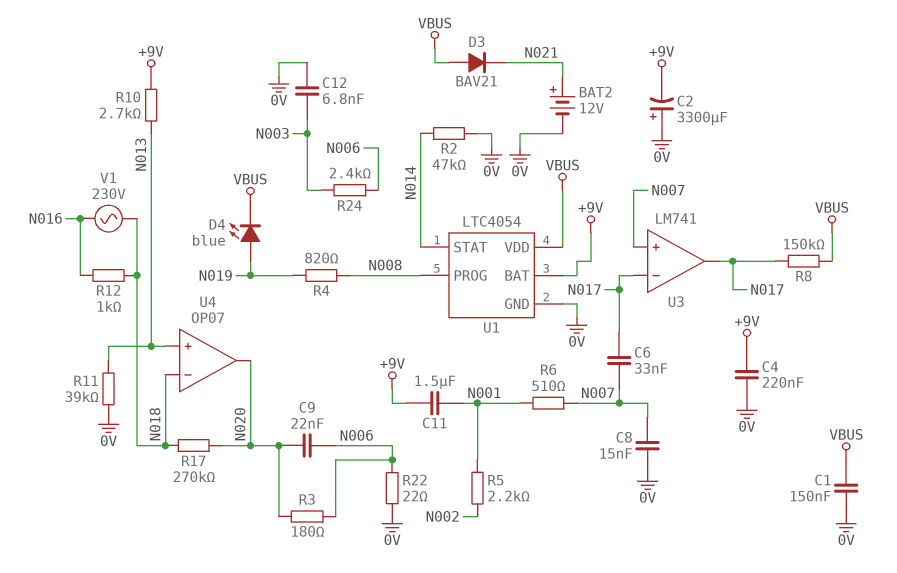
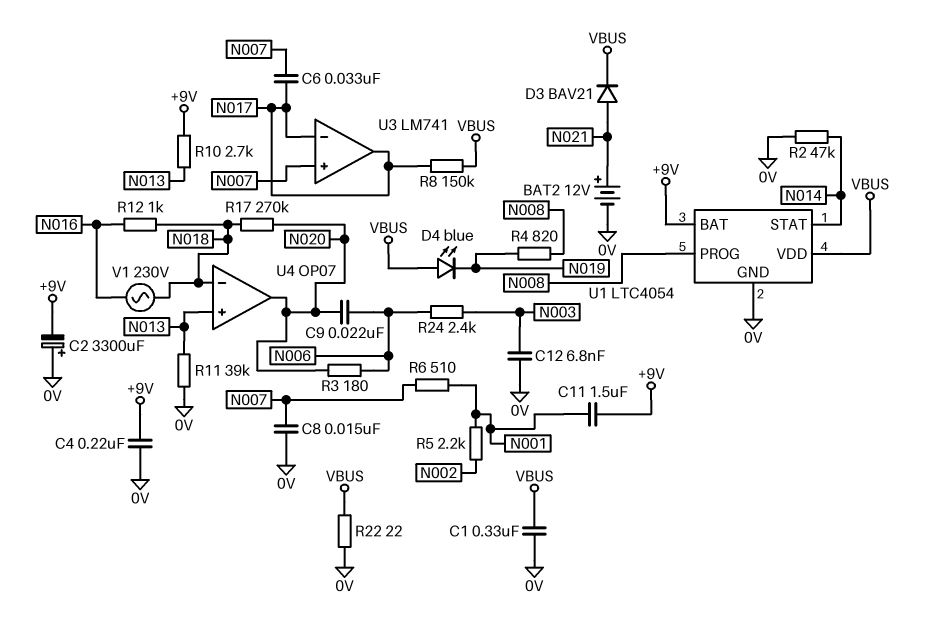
C1: 150nF (0V, VBUS) -> 330nF (0V, VBUS)
D3: diode BAV21 (A VBUS, K N021) -> diode BAV21 (A N021, K VBUS)
D4: LED blue (A N019, K VBUS) -> LED blue (A VBUS, K N019)
R22: 22 (0V, N006) -> 22 (0V, VBUS)

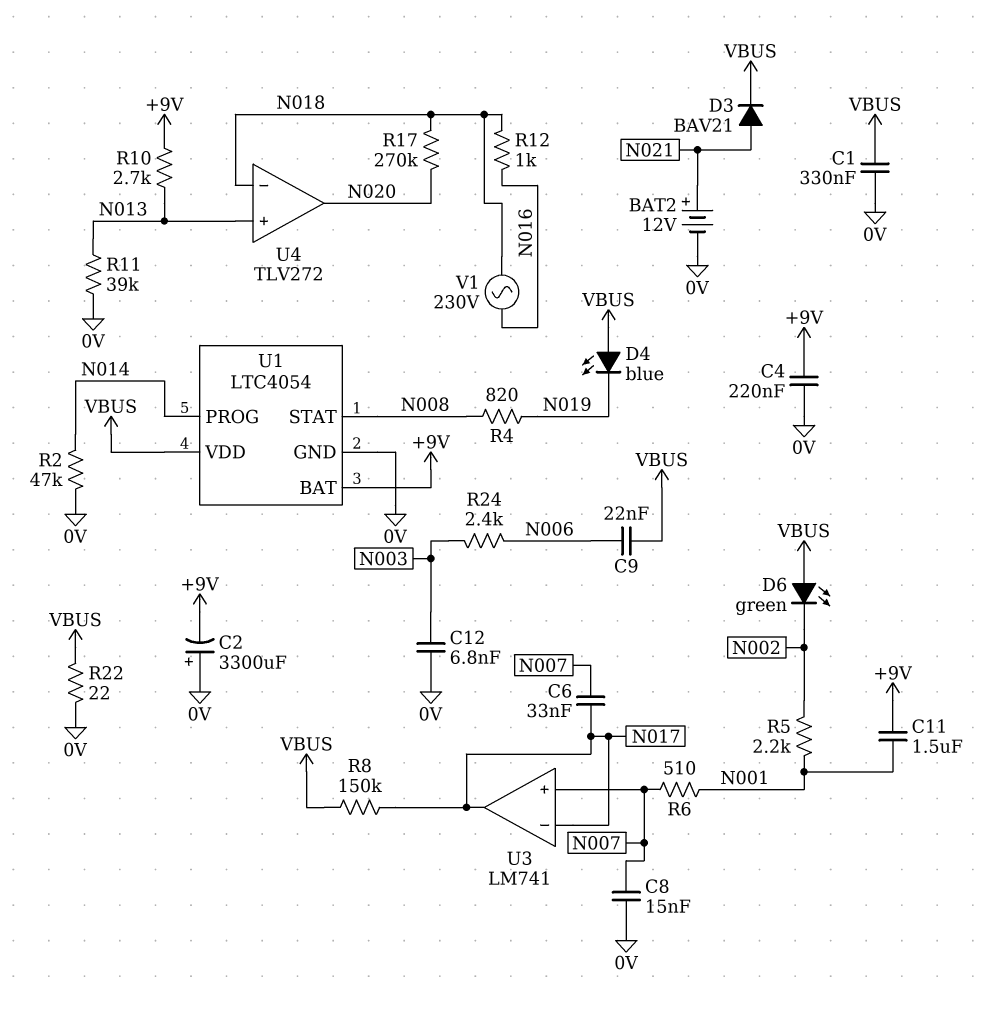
C9: 22nF (N006, N020) -> 22nF (N006, VBUS)
D6: none -> LED green (A VBUS, K N002)
R3: 180 (N006, N020) -> none
U1 pin PROG: N008 -> N014
U1 pin STAT: N014 -> N008
U4: OP07 -> TLV272

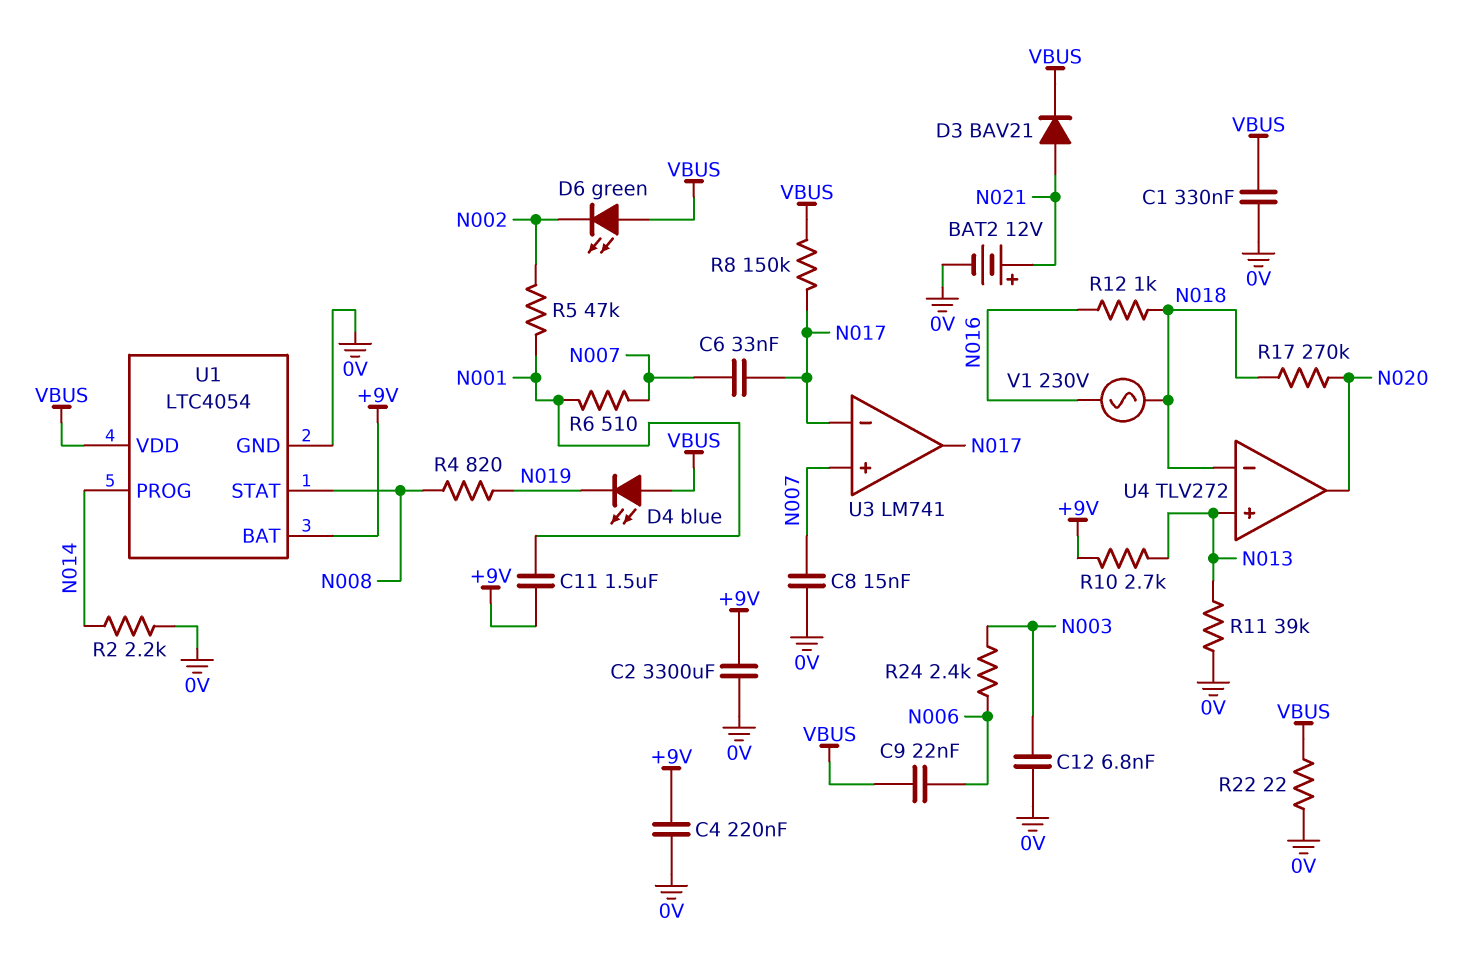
C2: 3300uF (plus 0V, minus +9V) -> 3300uF (+9V, 0V)
R2: 47k (0V, N014) -> 2.2k (0V, N014)
R5: 2.2k (N001, N002) -> 47k (N001, N002)

